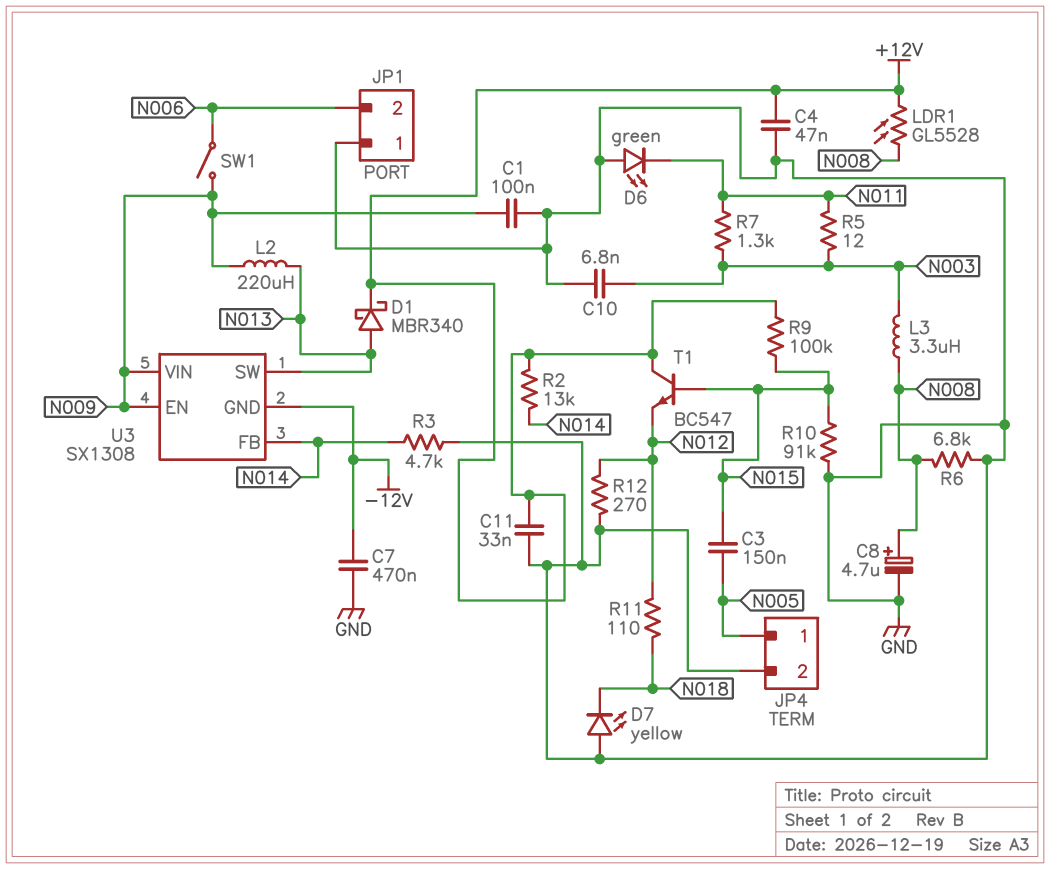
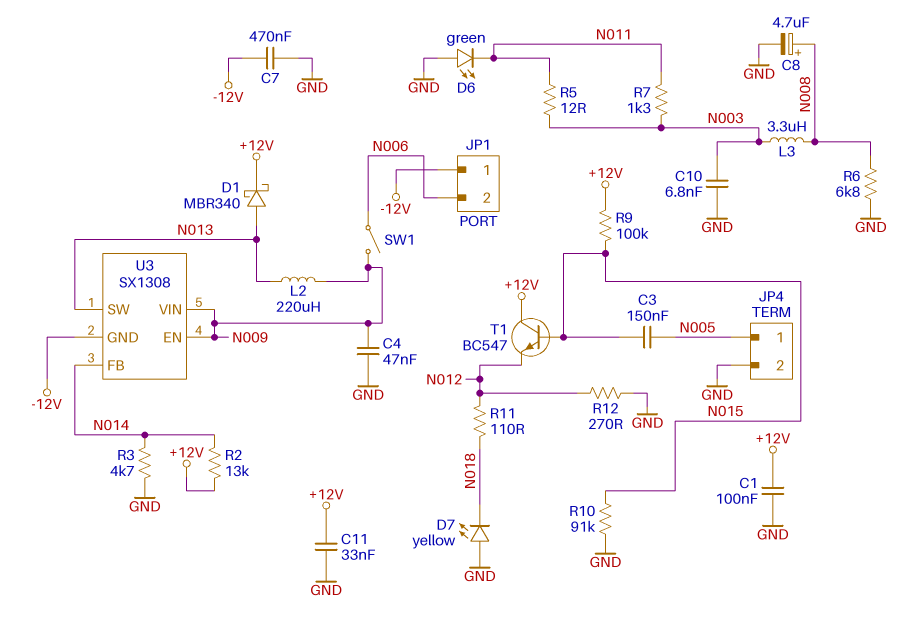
C1: 100nF (GND, N009) -> 100nF (+12V, GND)
C4: 47nF (+12V, GND) -> 47nF (GND, N009)
JP1 pin 1: GND -> -12V
LDR1: GL5528 (+12V, N008) -> none

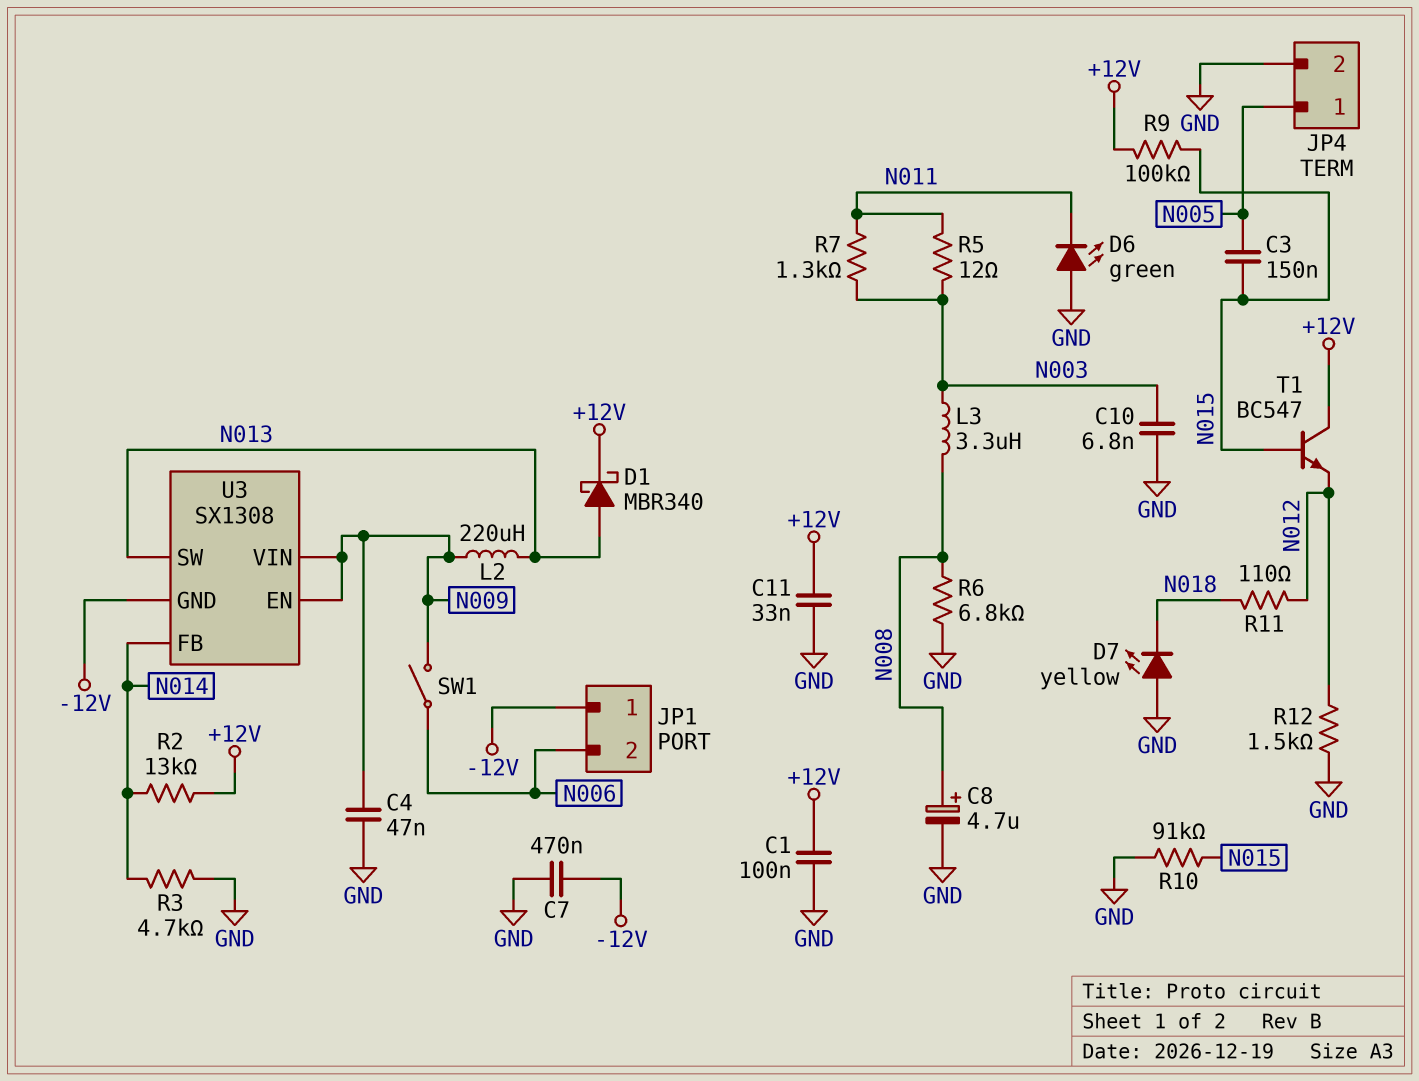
R12: 270 (GND, N012) -> 1.5k (GND, N012)

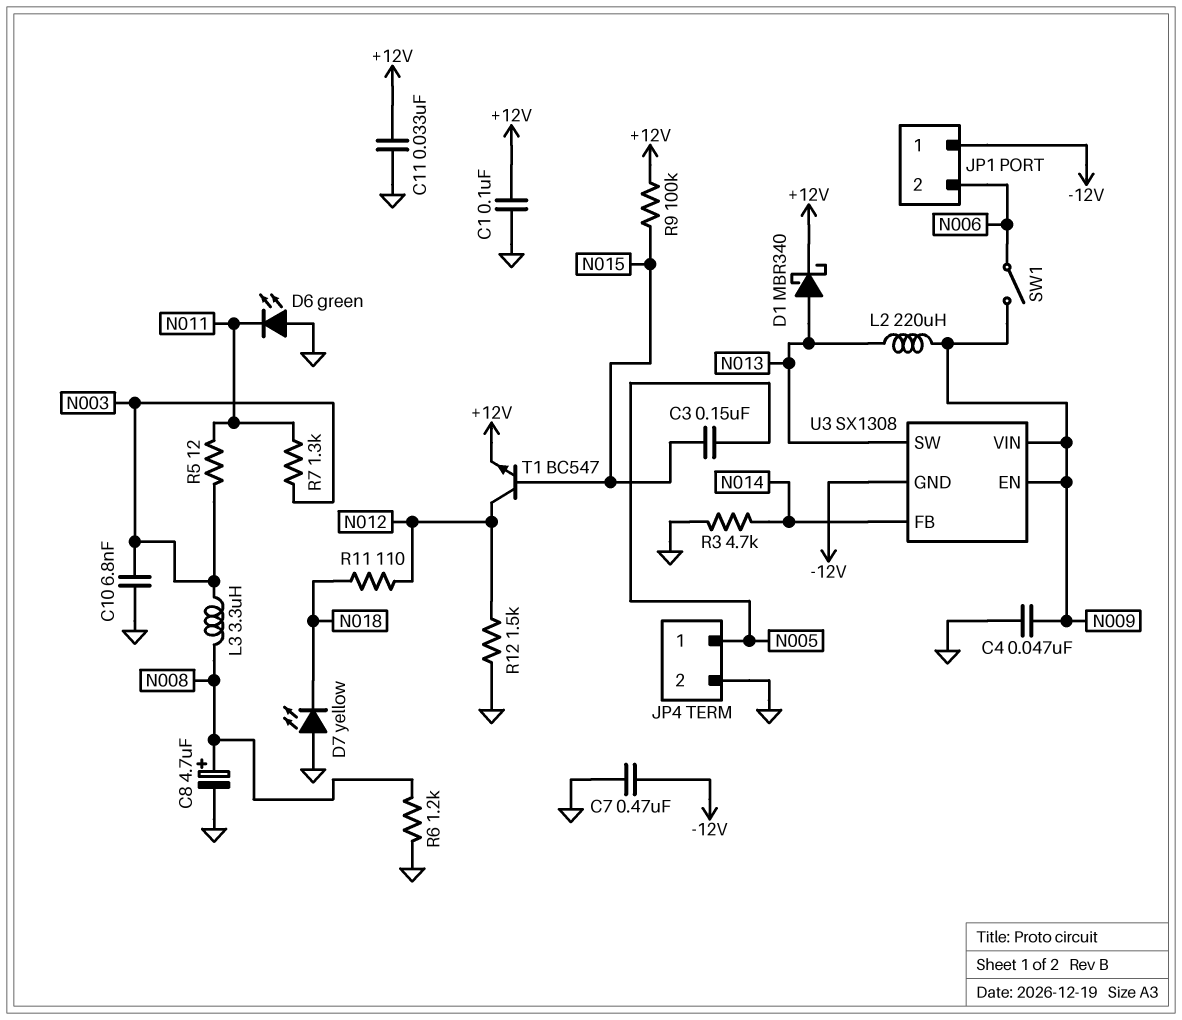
R2: 13k (+12V, N014) -> none
R6: 6.8k (GND, N008) -> 1.2k (GND, N008)
R10: 91k (GND, N015) -> none
T1: NPN BC547 (B N015, C +12V, E N012) -> NPN BC547 (B N015, C N012, E +12V)

